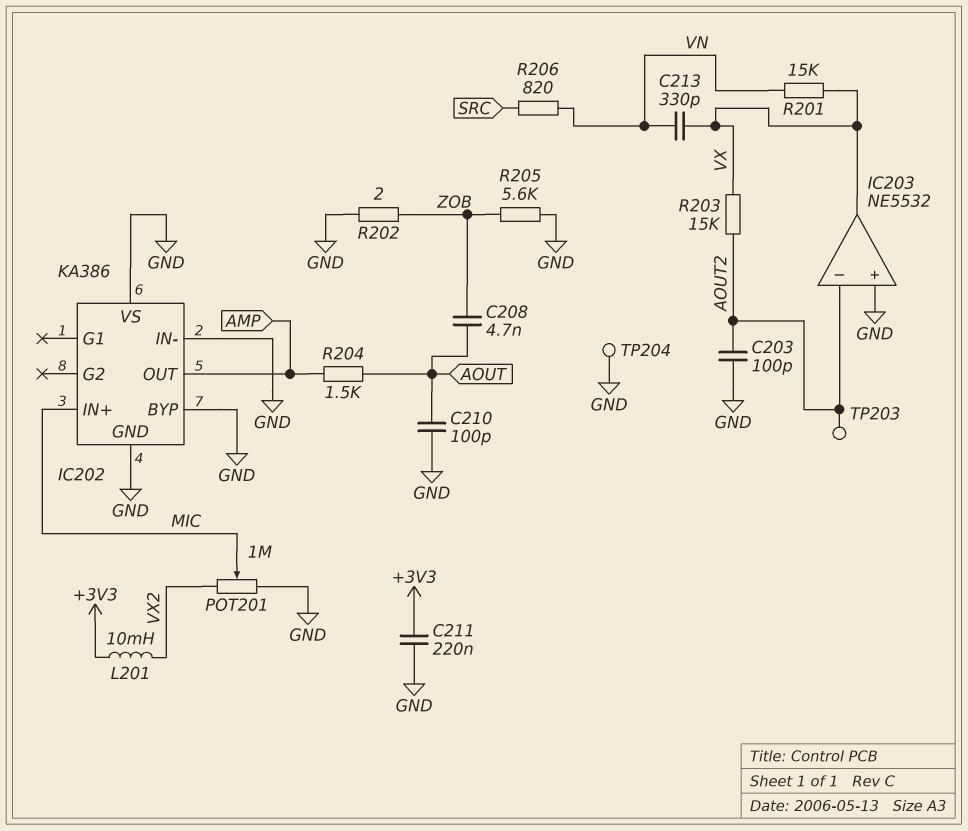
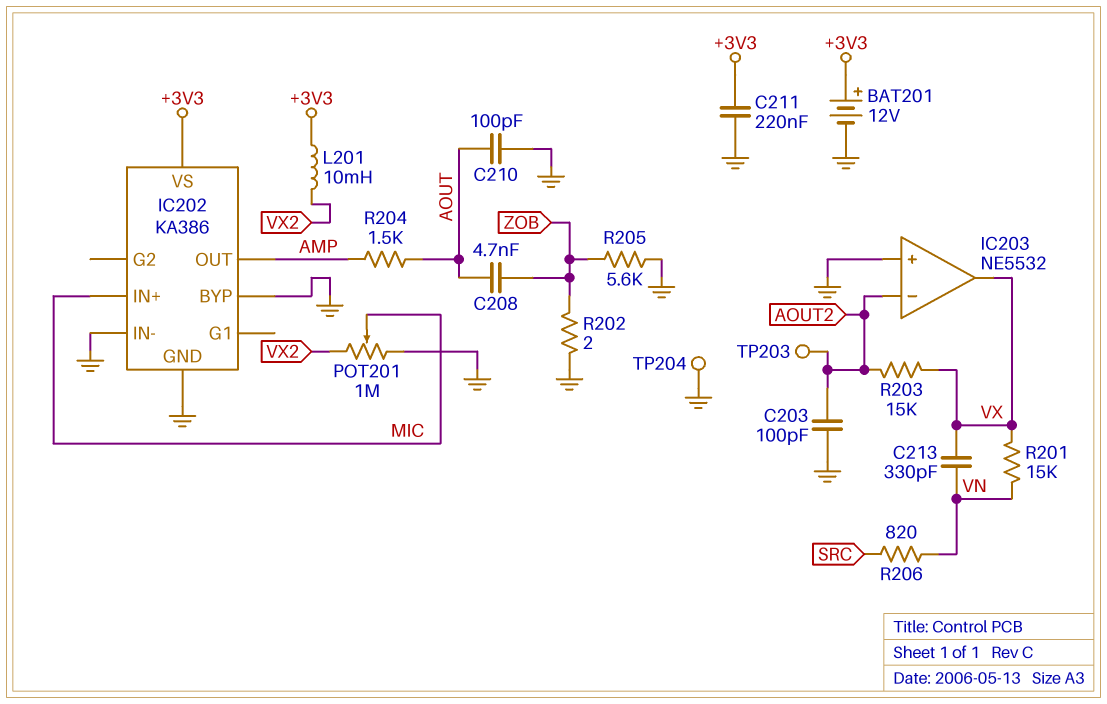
BAT201: none -> 12V (plus +3V3, minus GND)
IC202 pin VS: GND -> +3V3

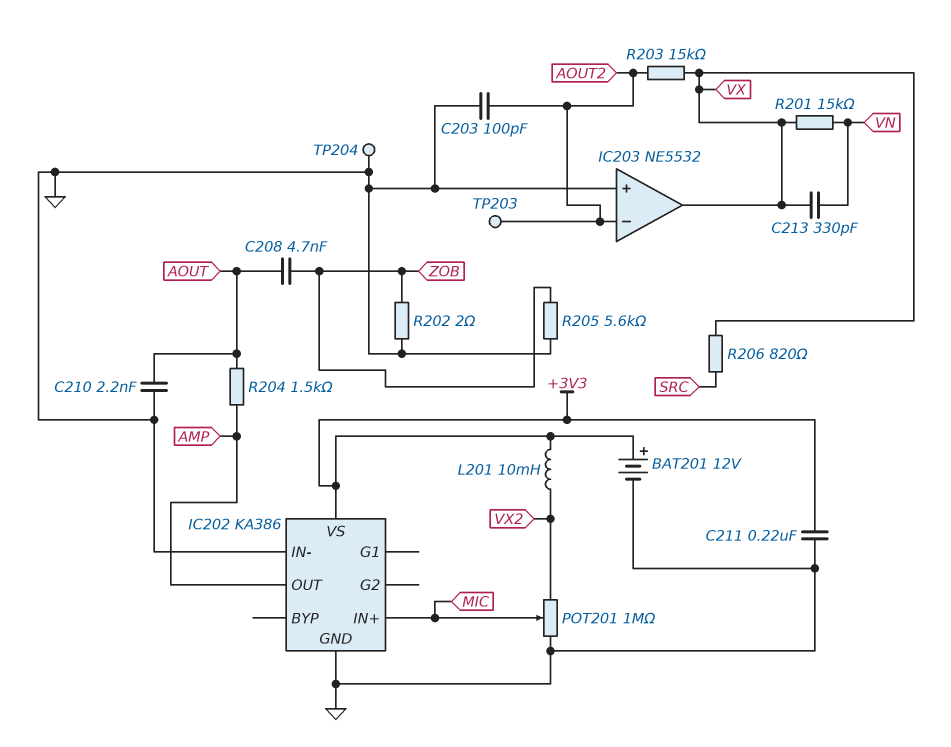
C210: 100pF (AOUT, GND) -> 2.2nF (AOUT, GND)
IC202 pin BYP: GND -> none
R206: 820 (SRC, VN) -> 820 (SRC, VX)

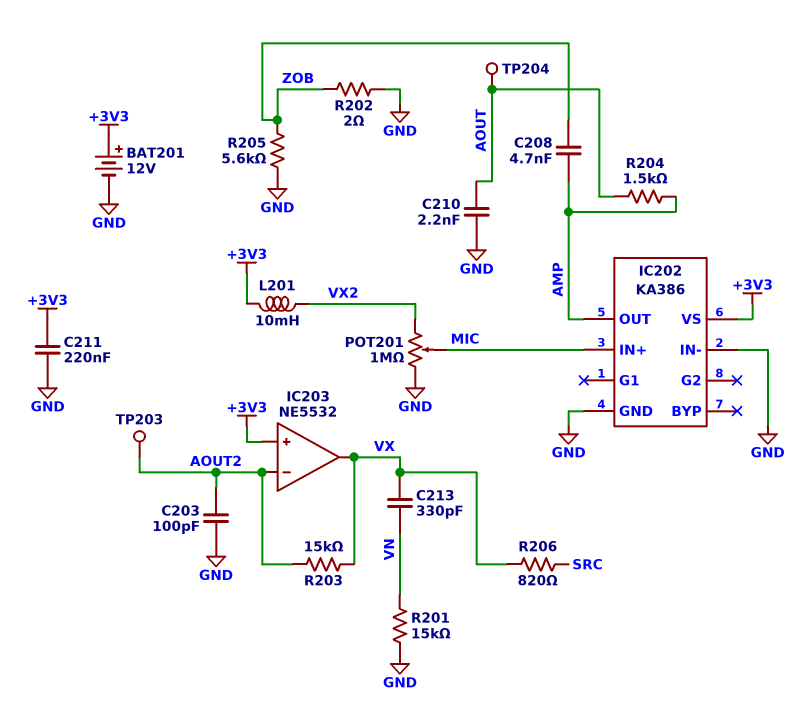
C208: 4.7nF (AOUT, ZOB) -> 4.7nF (AMP, ZOB)
IC203 pin in+: GND -> +3V3
R201: 15k (VN, VX) -> 15k (GND, VN)
TP204: test point (GND) -> test point (AOUT)

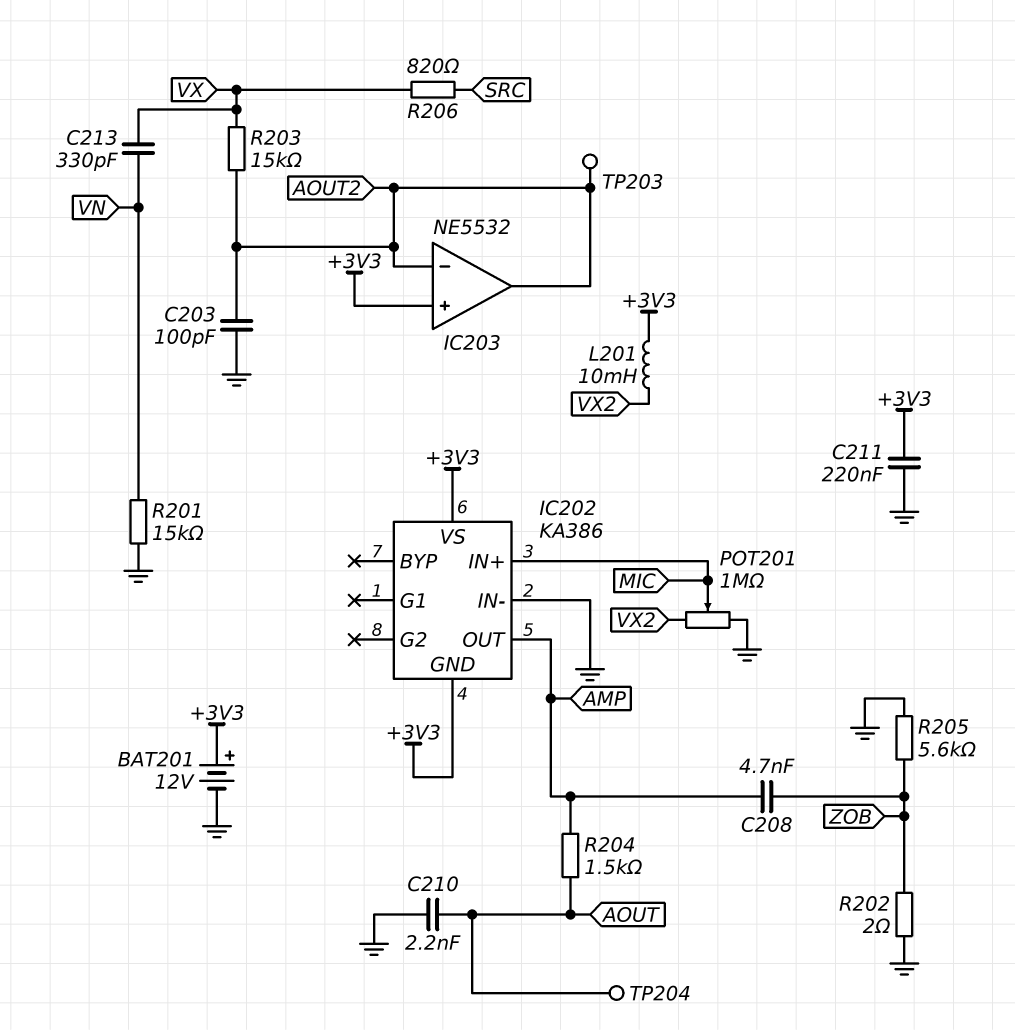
IC202 pin GND: GND -> +3V3
IC203 pin out: VX -> AOUT2

